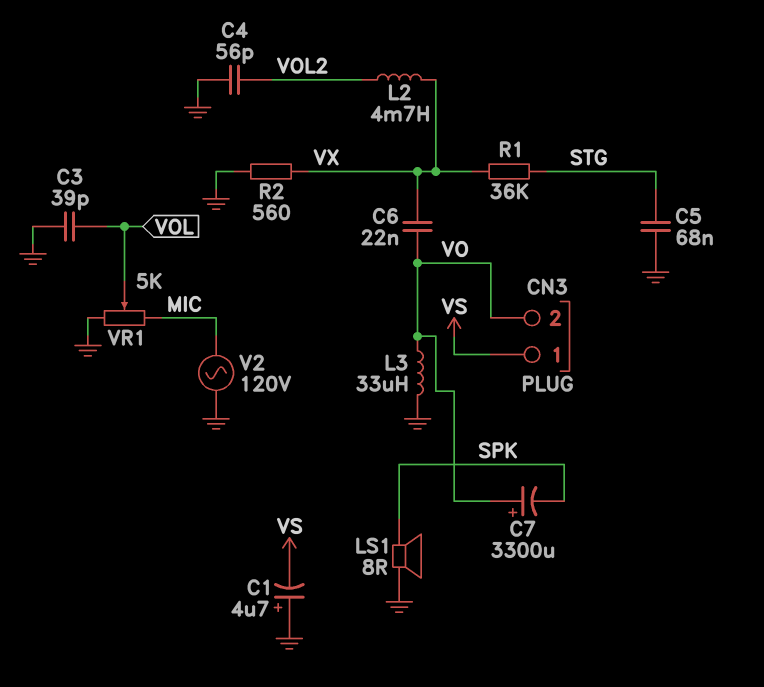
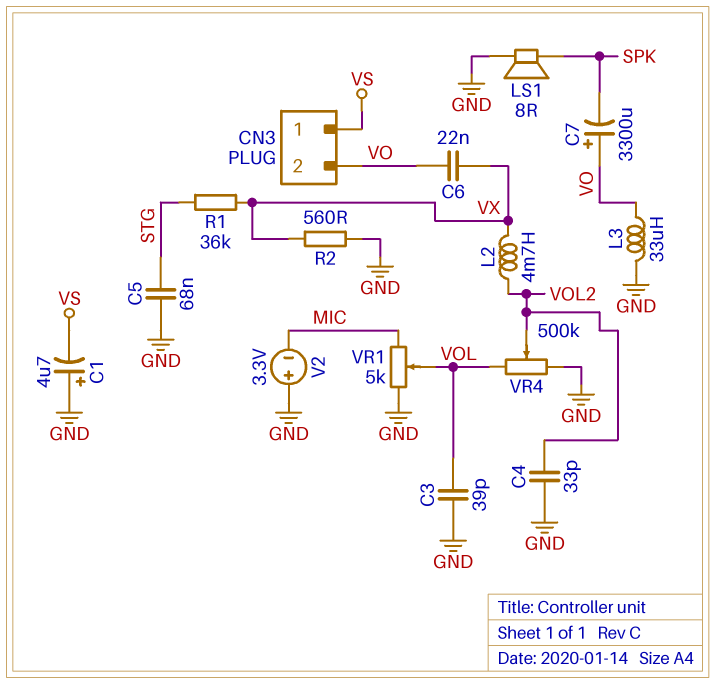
C4: 56pF (GND, VOL2) -> 33pF (GND, VOL2)
V2: AC 120V (GND, MIC) -> 3.3V (plus GND, minus MIC)
VR4: none -> 500k (GND, VOL, wiper VOL2)

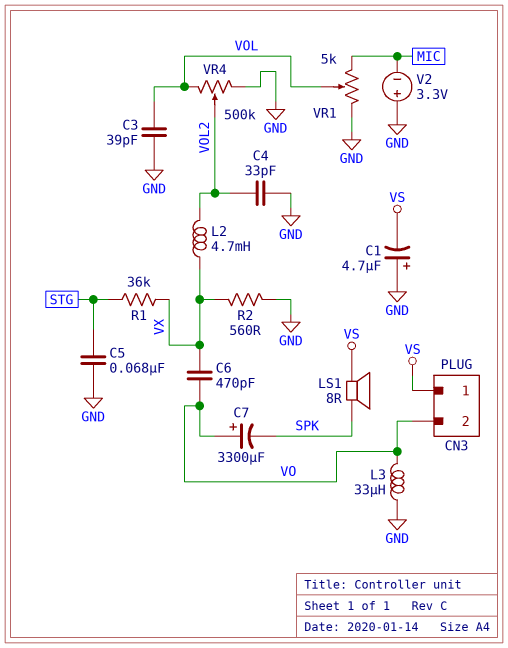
C6: 22nF (VO, VX) -> 470pF (VO, VX)
LS1: speaker 8R (GND, SPK) -> speaker 8R (SPK, VS)

